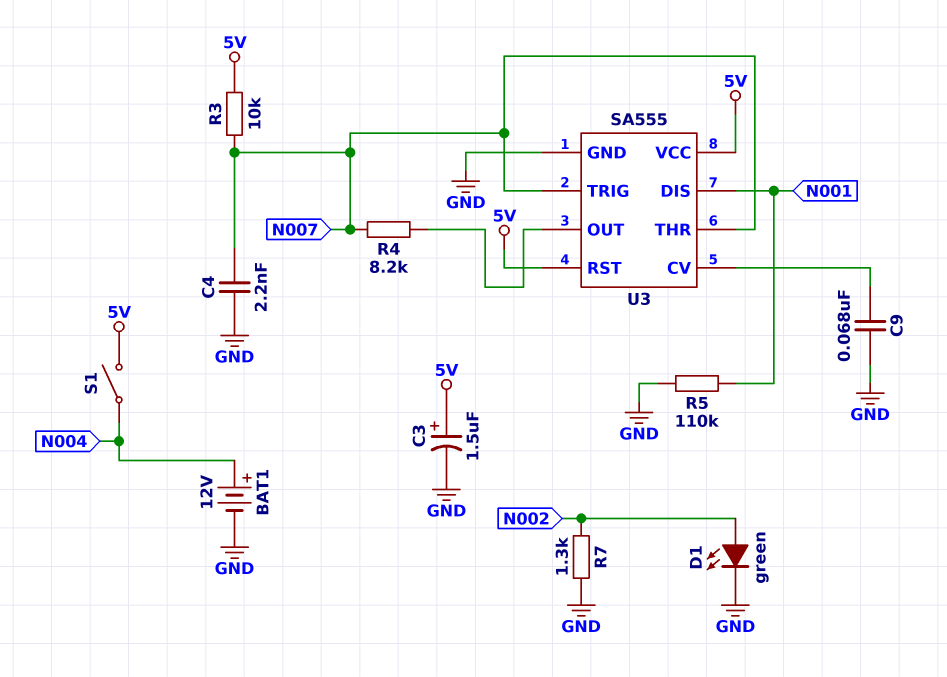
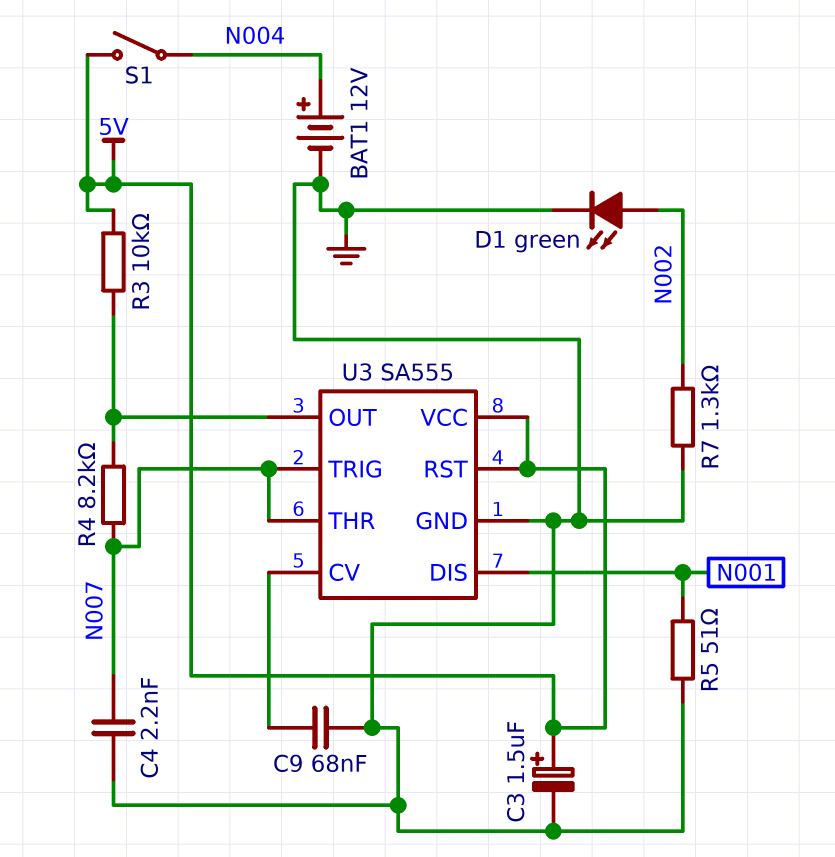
R3: 10k (5V, N007) -> 10k (5V, U3/OUT)
R5: 110k (GND, N001) -> 51 (GND, N001)

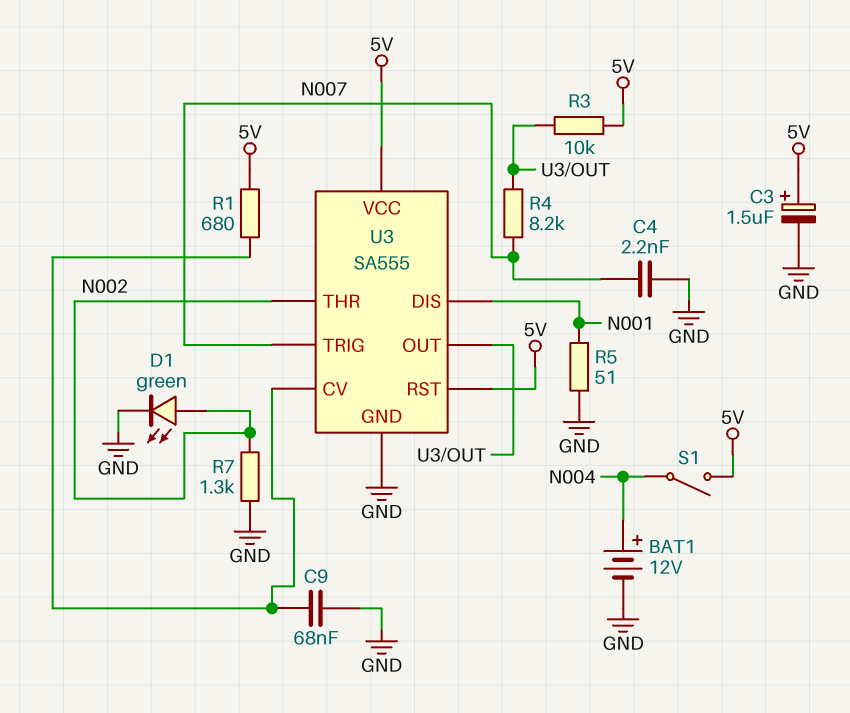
R1: none -> 680 (5V, U3/CV)
U3 pin THR: N007 -> N002

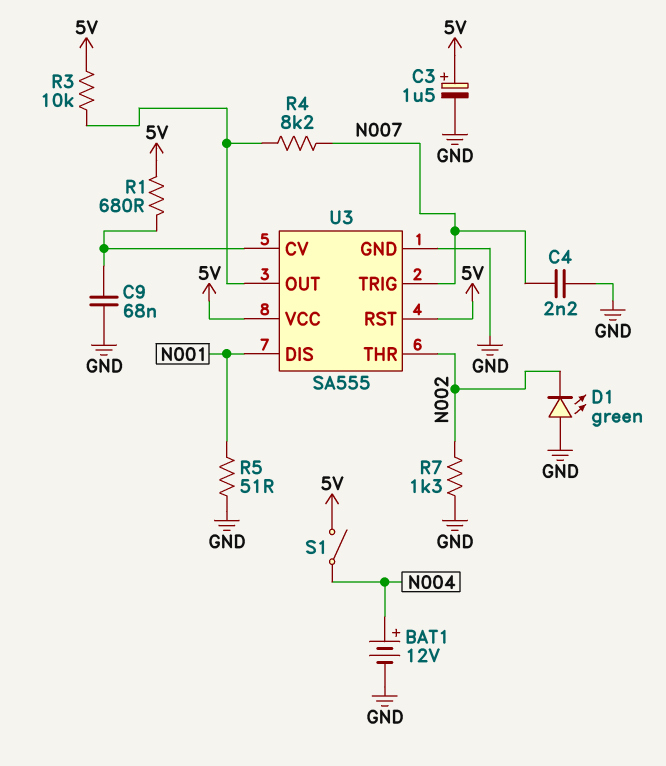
D1: LED green (A N002, K GND) -> LED green (A GND, K N002)

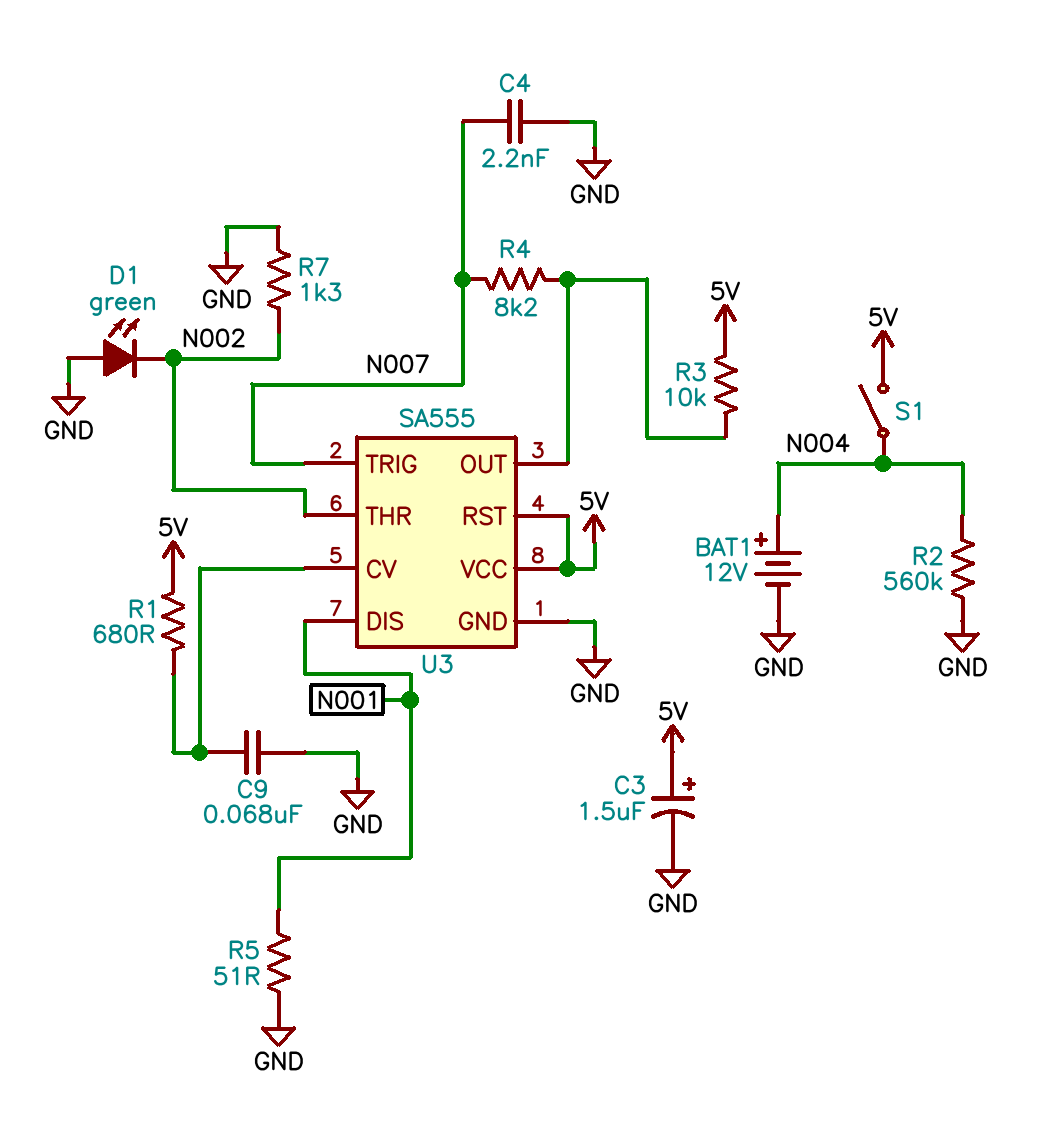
R2: none -> 560k (GND, N004)

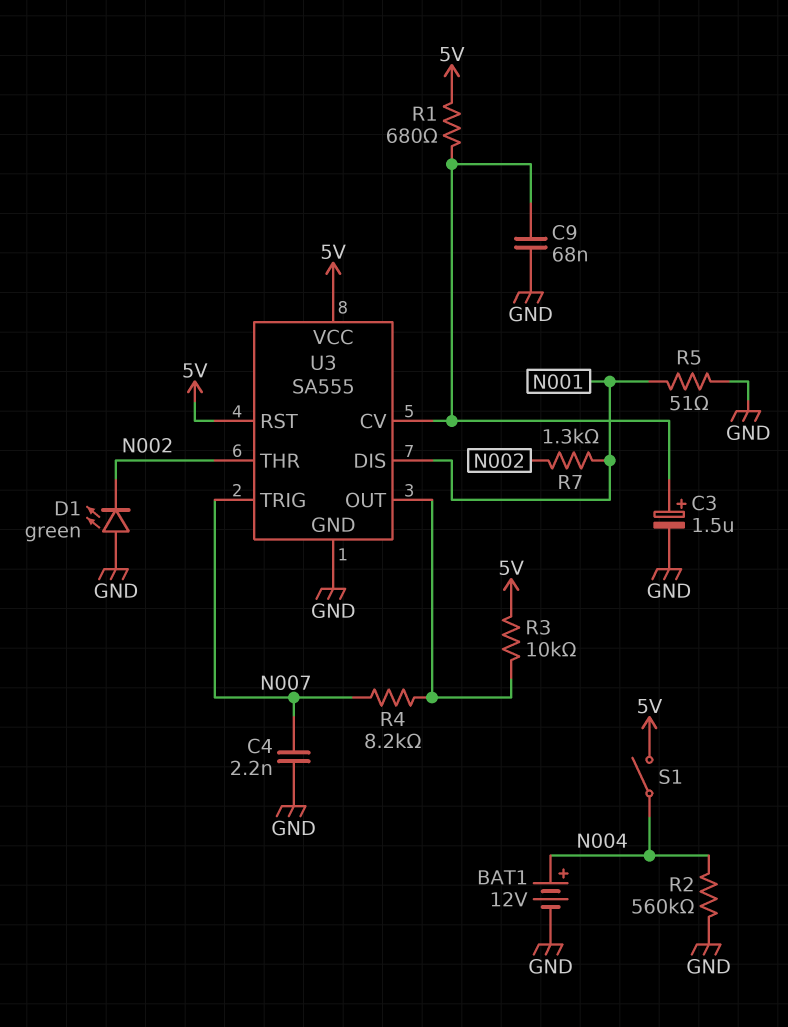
C3: 1.5uF (plus 5V, minus GND) -> 1.5uF (plus U3/CV, minus GND)
R7: 1.3k (GND, N002) -> 1.3k (N001, N002)

